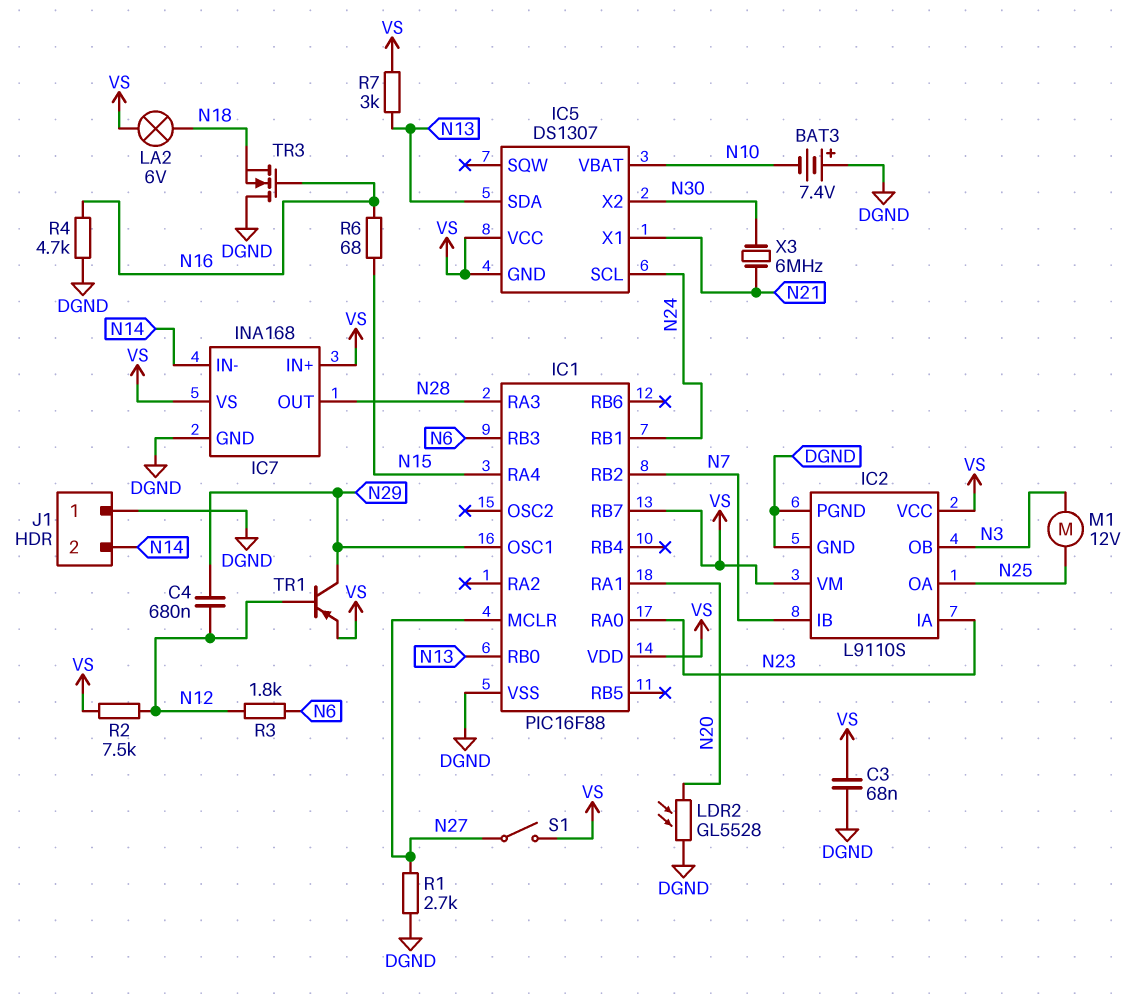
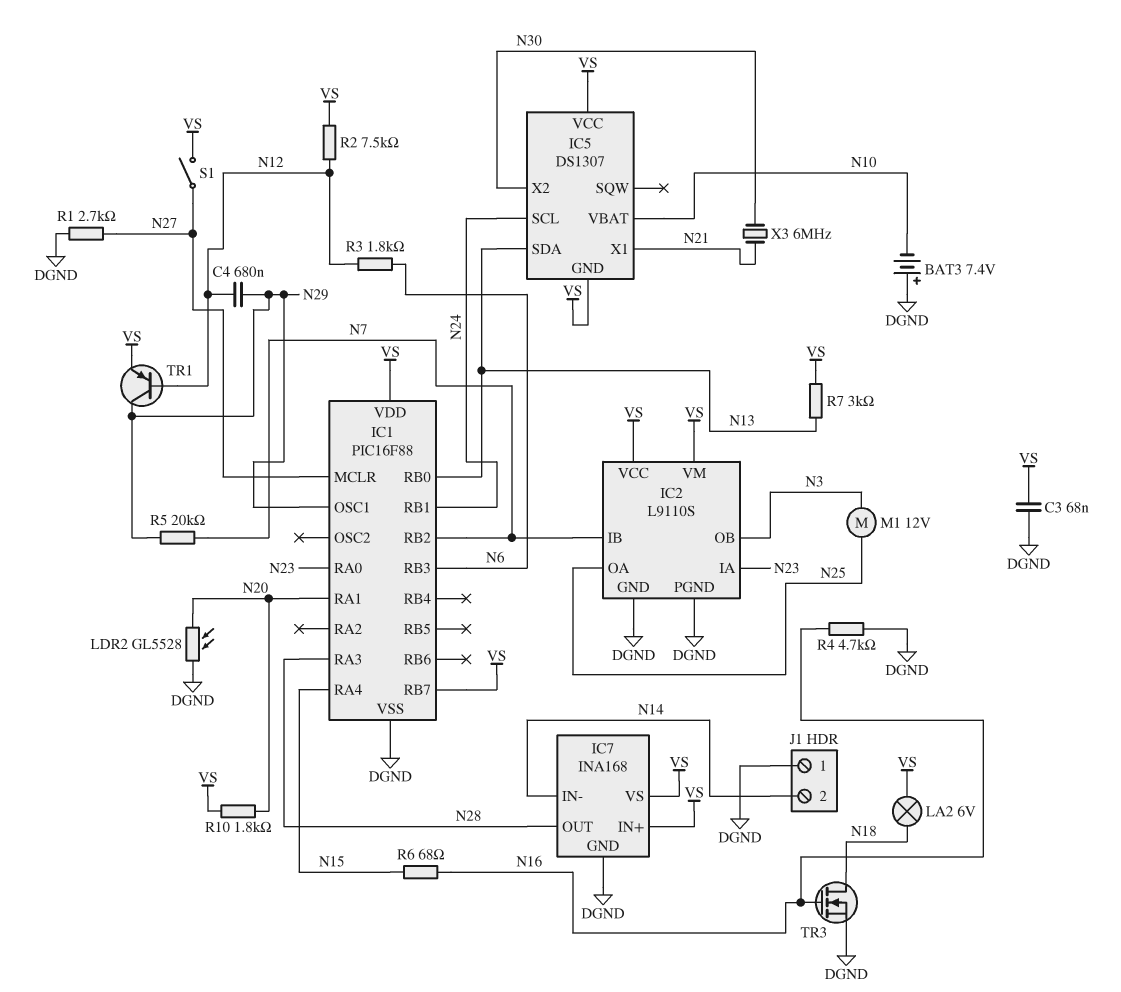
R5: none -> 20k (N7, N29)
R10: none -> 1.8k (N20, VS)
TR3: NMOS (G N16, D DGND, S N18) -> NMOS (G N16, D N18, S DGND)

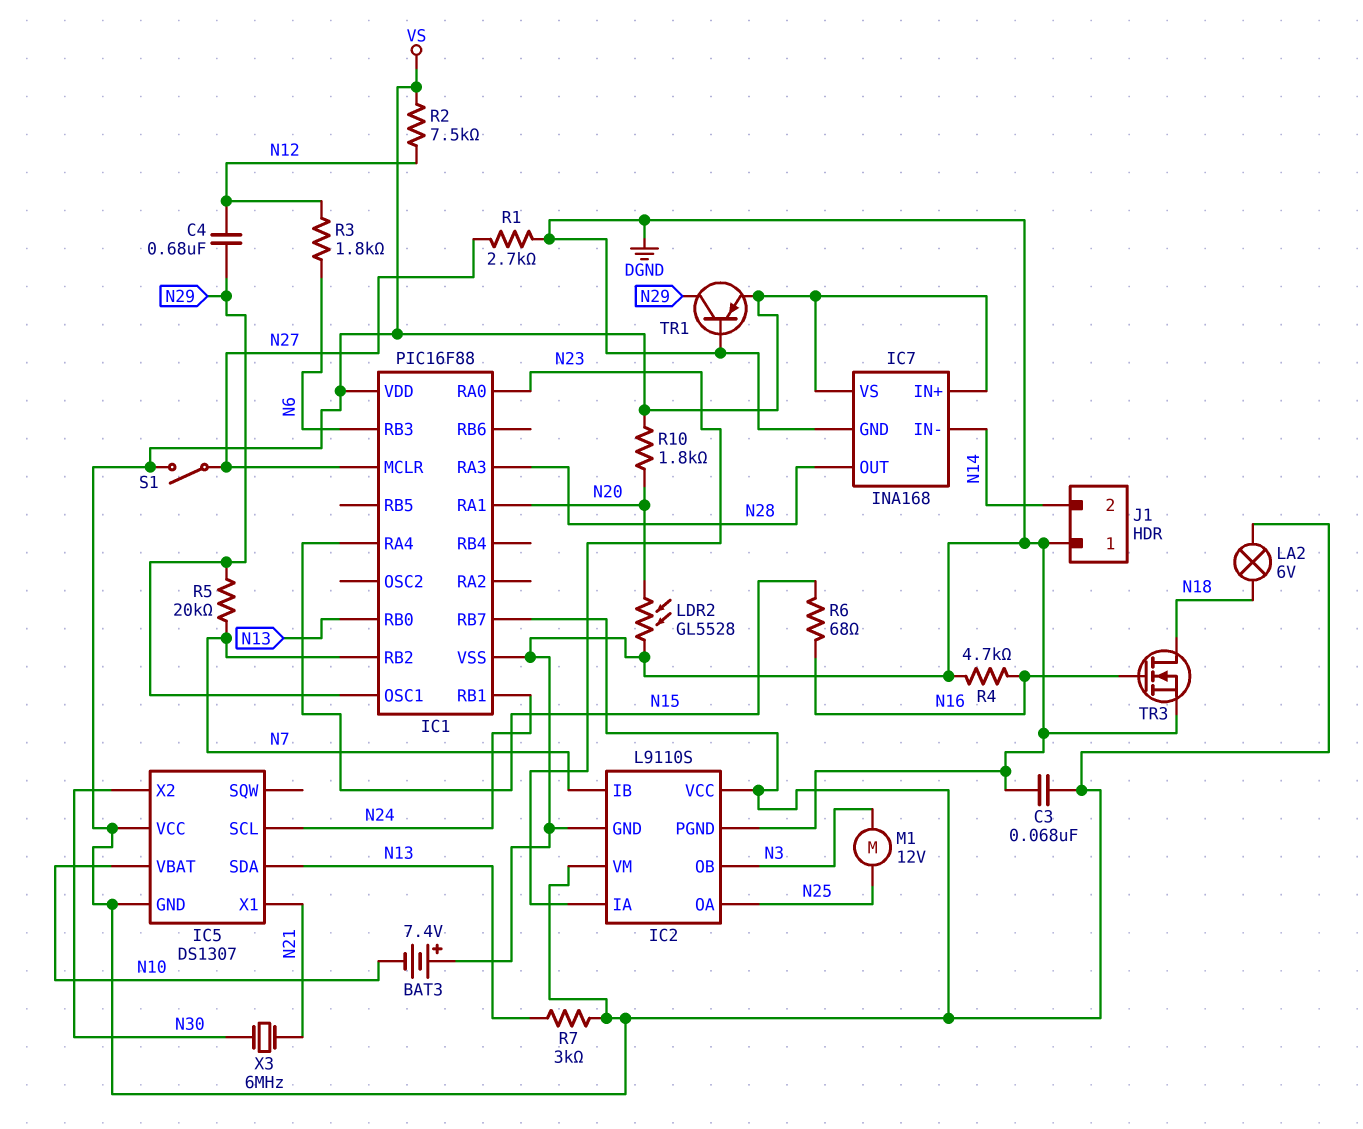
TR1: PNP (B N12, C N29, E VS) -> PNP (B DGND, C N29, E VS)

